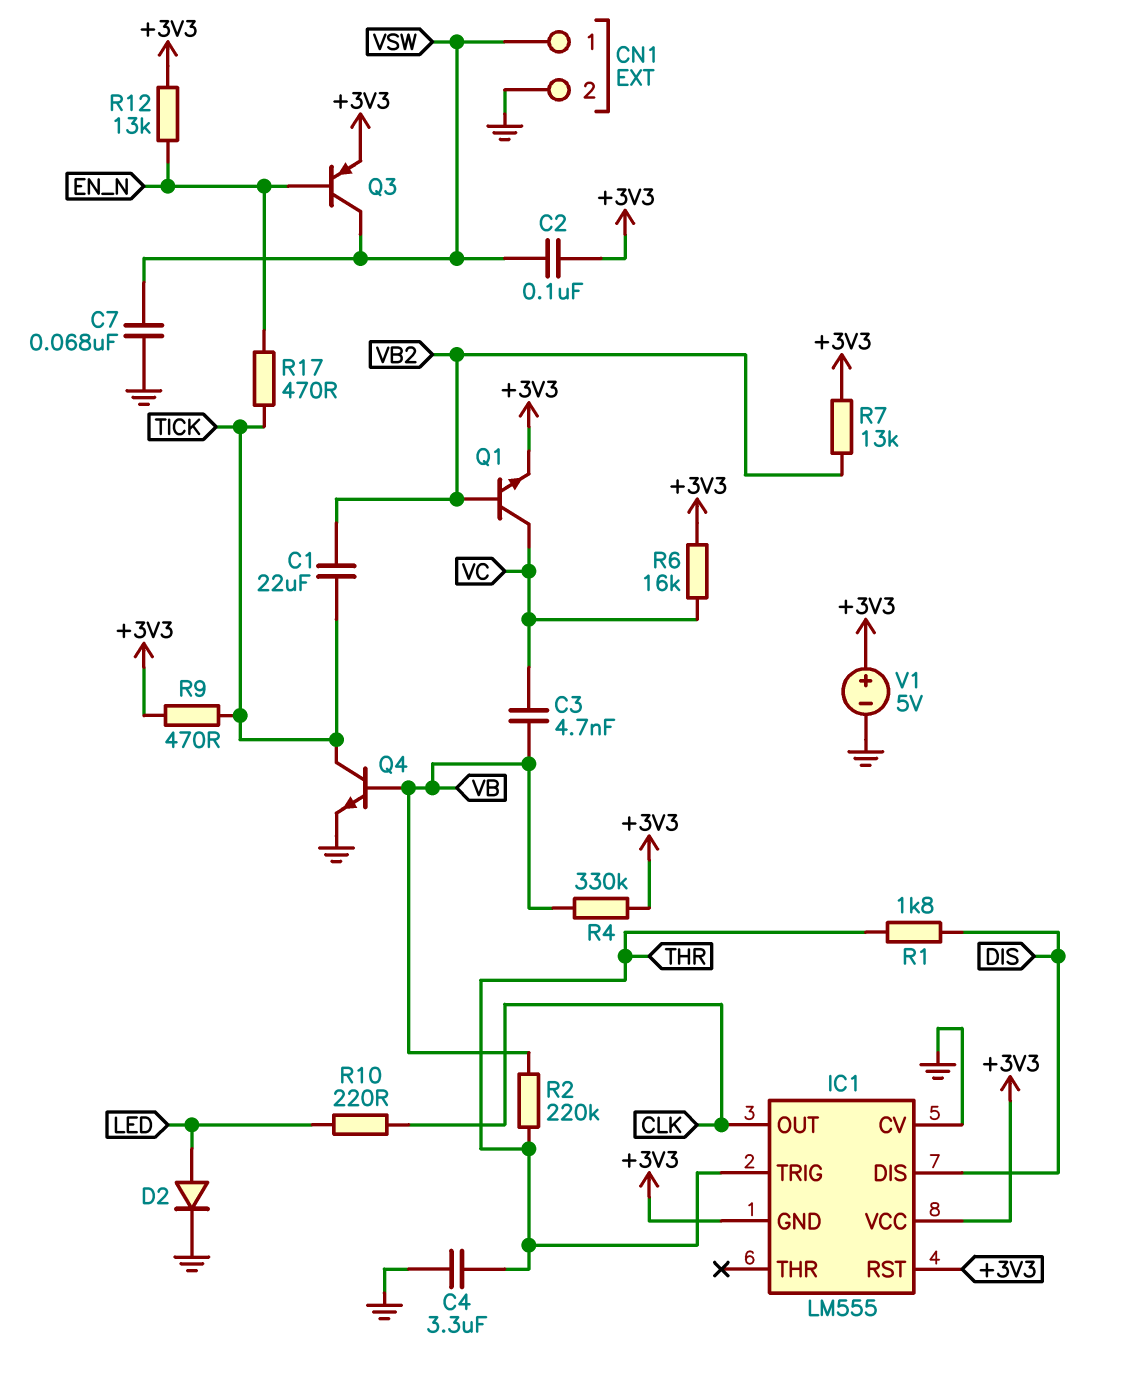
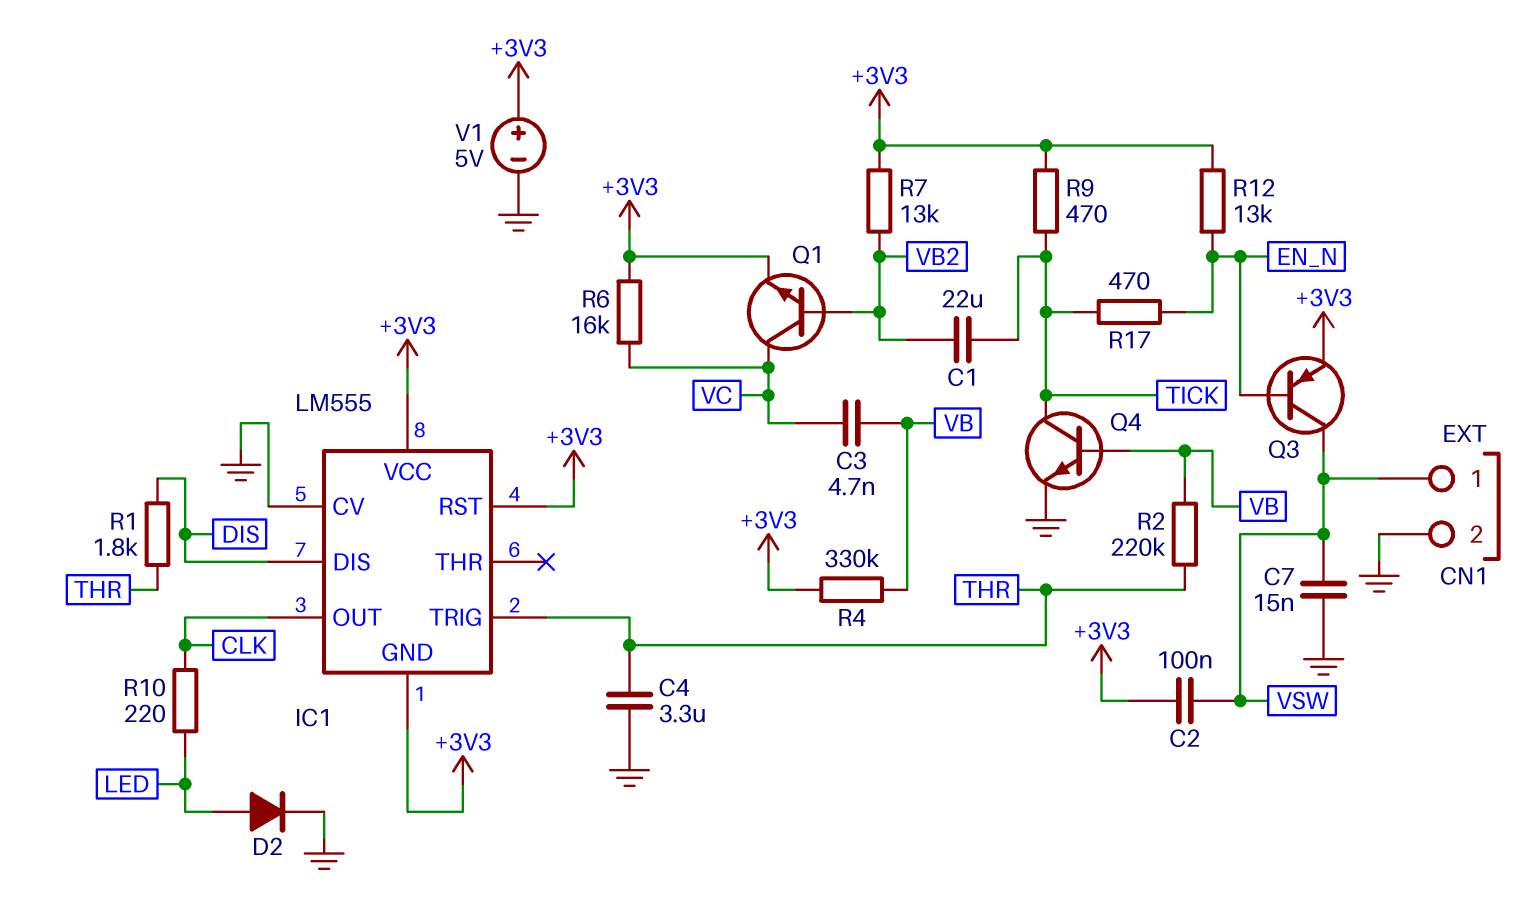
C7: 68nF (GND, VSW) -> 15nF (GND, VSW)

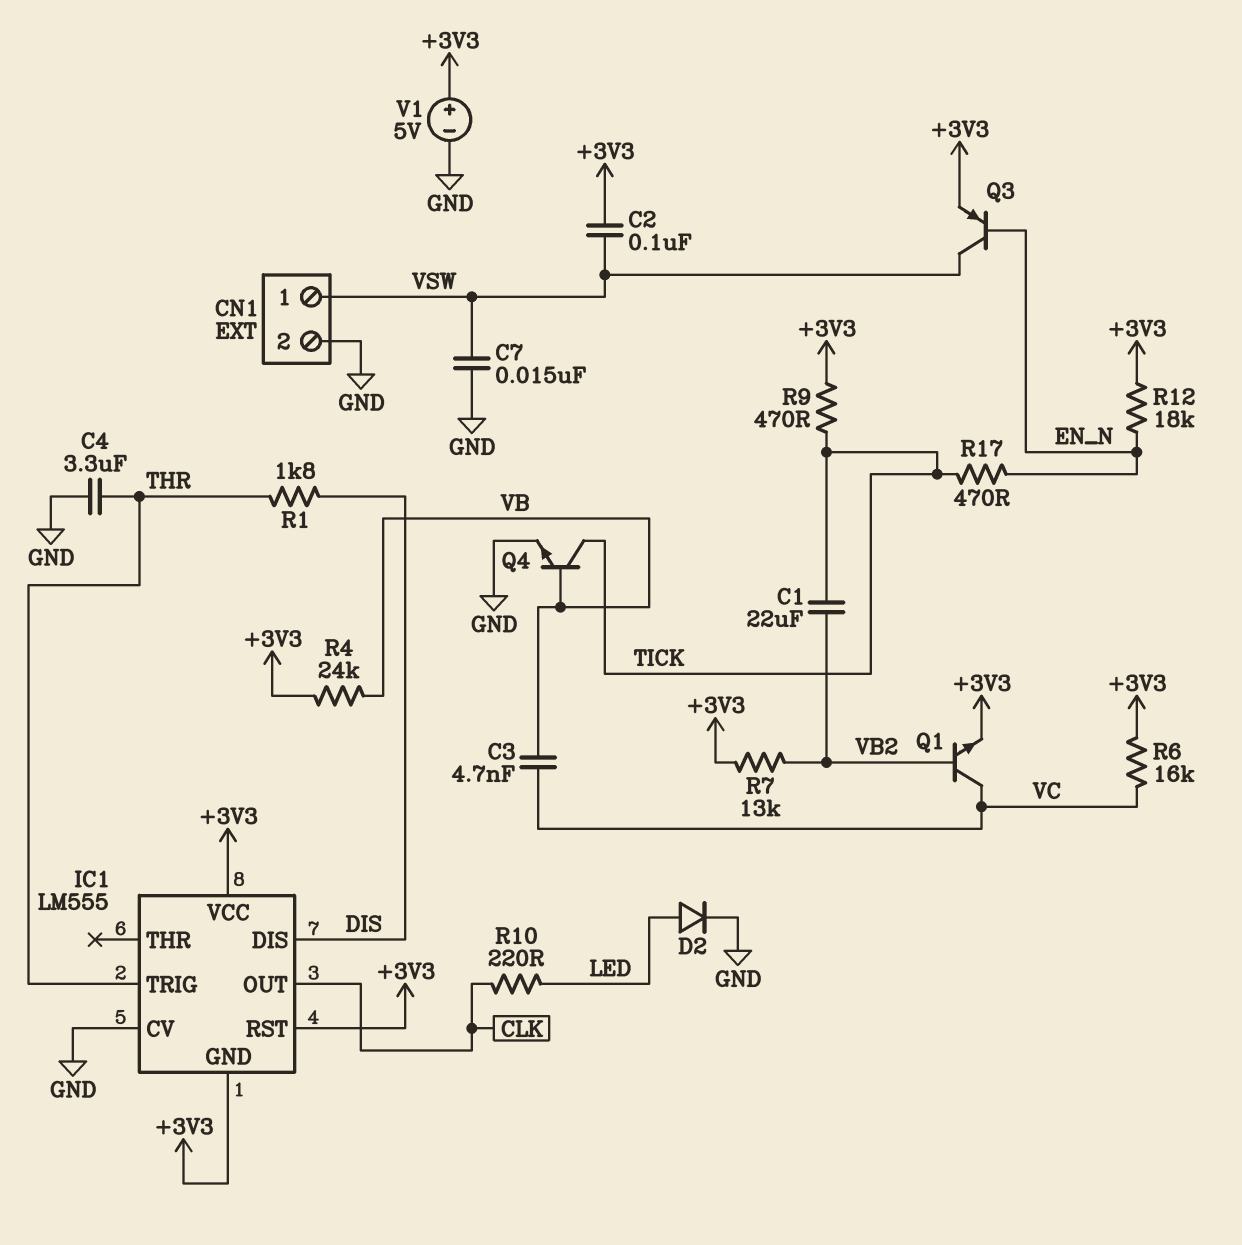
R2: 220k (THR, VB) -> none
R4: 330k (+3V3, VB) -> 24k (+3V3, VB)
R12: 13k (+3V3, EN_N) -> 18k (+3V3, EN_N)

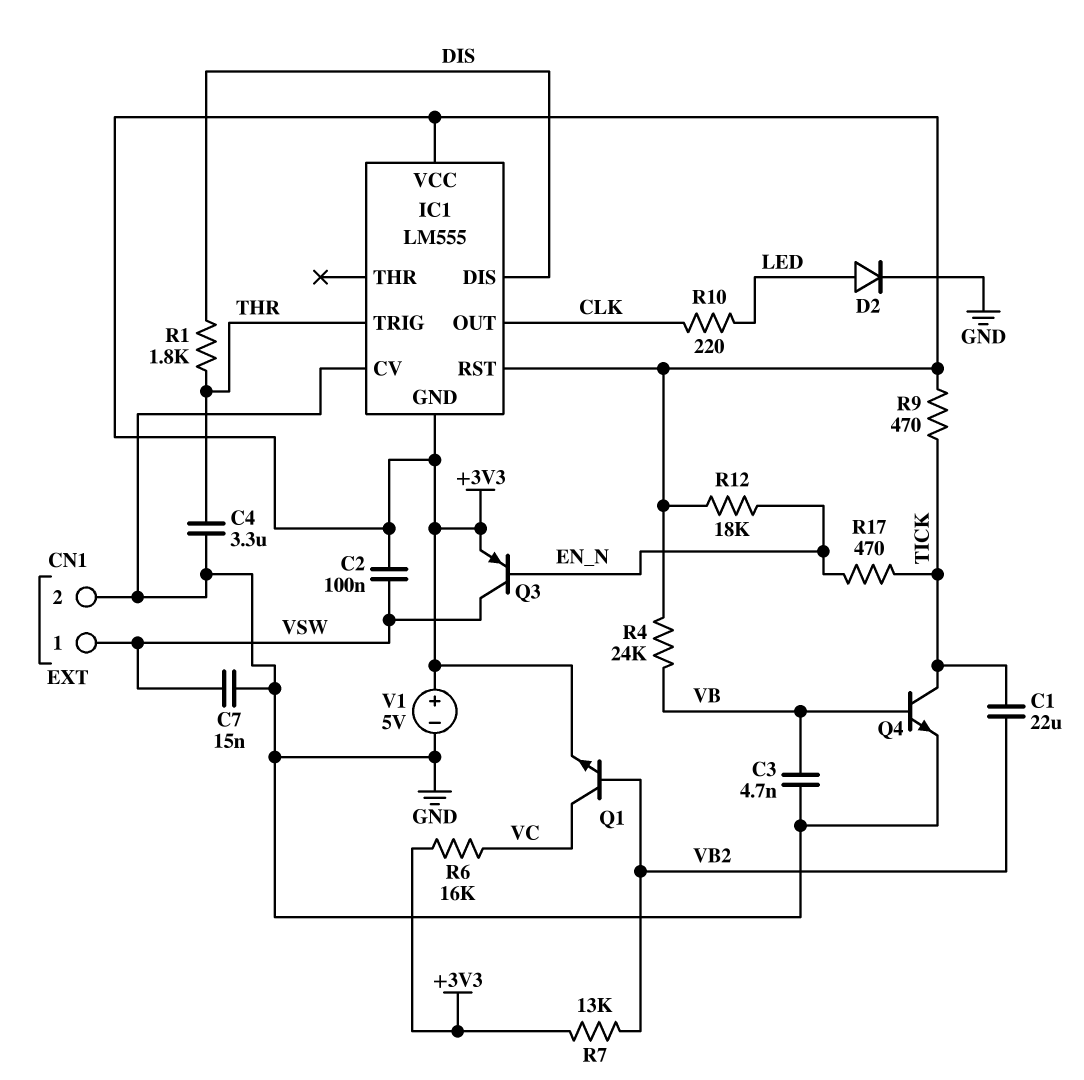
C3: 4.7nF (VB, VC) -> 4.7nF (GND, VB)

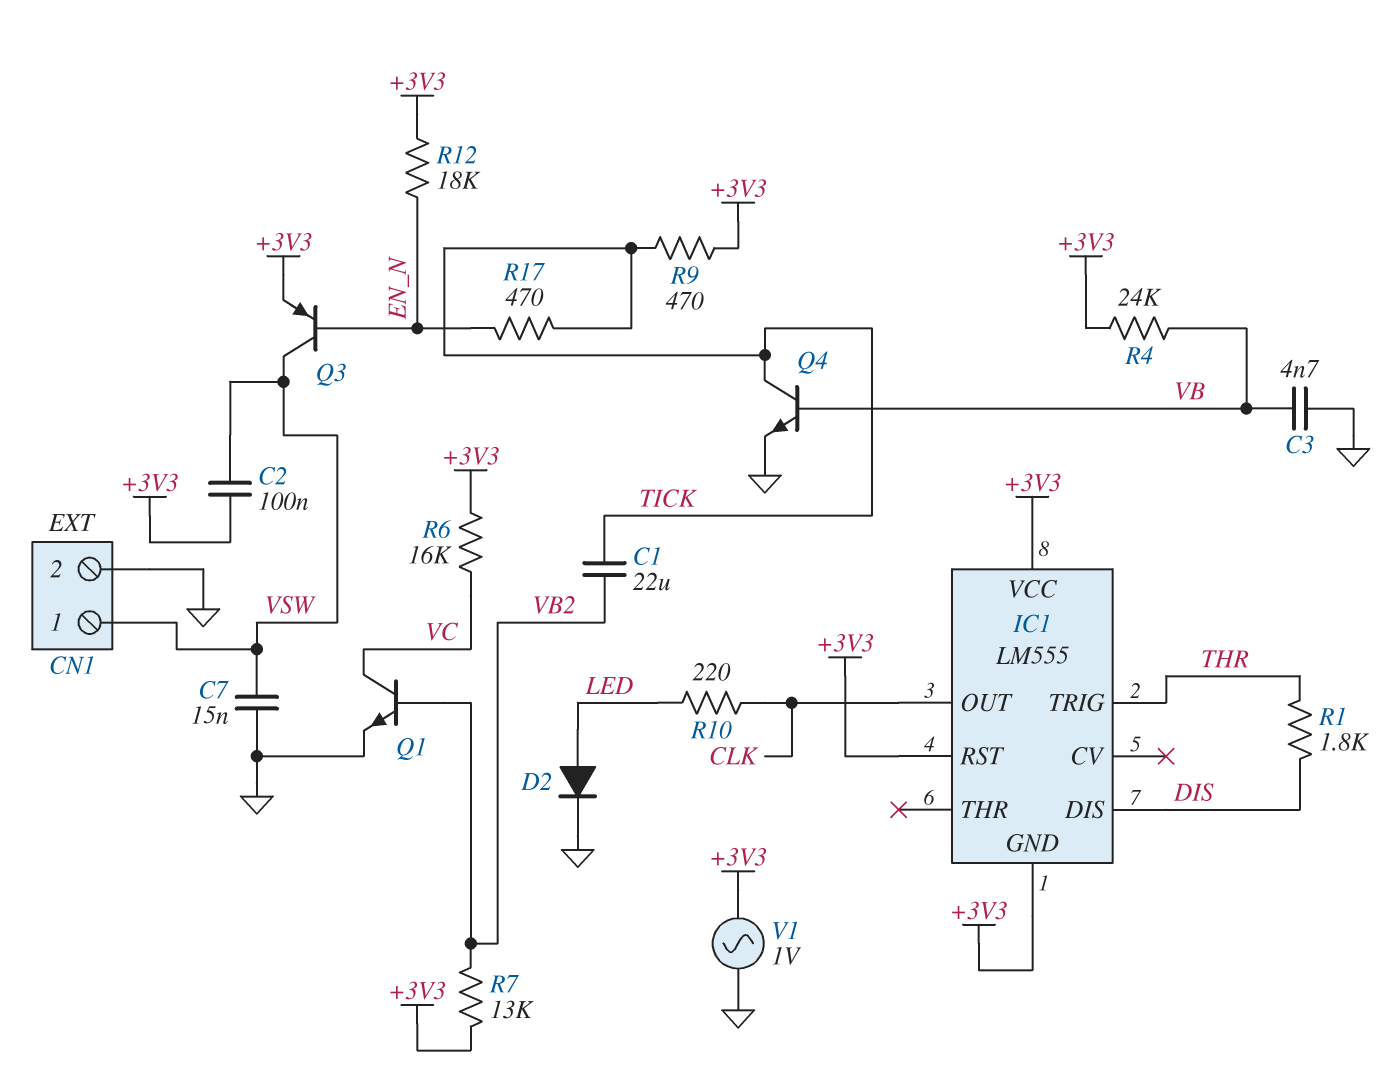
C4: 3.3uF (GND, THR) -> none
IC1 pin CV: GND -> none
Q1: NPN (B VB2, C VC, E +3V3) -> NPN (B VB2, C VC, E GND)
V1: 5V (plus +3V3, minus GND) -> AC 1V (+3V3, GND)

